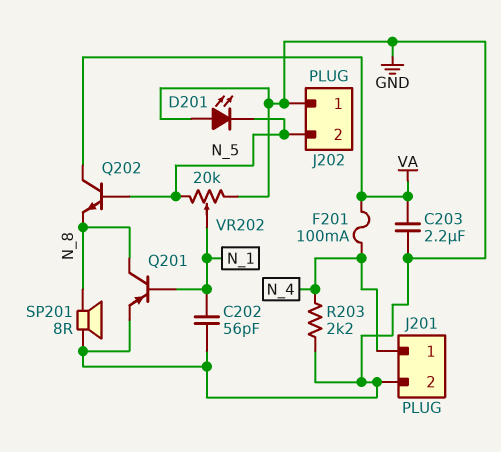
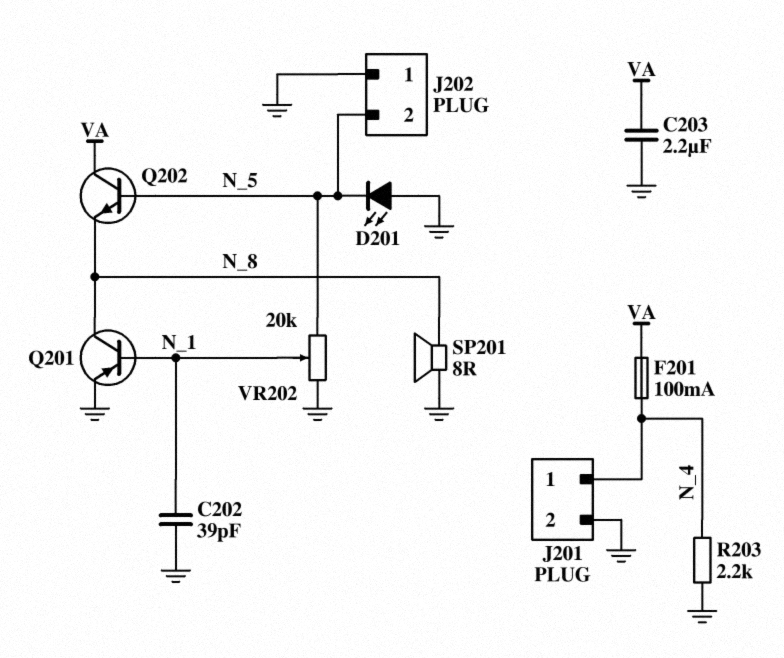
C202: 56pF (GND, N_1) -> 39pF (GND, N_1)

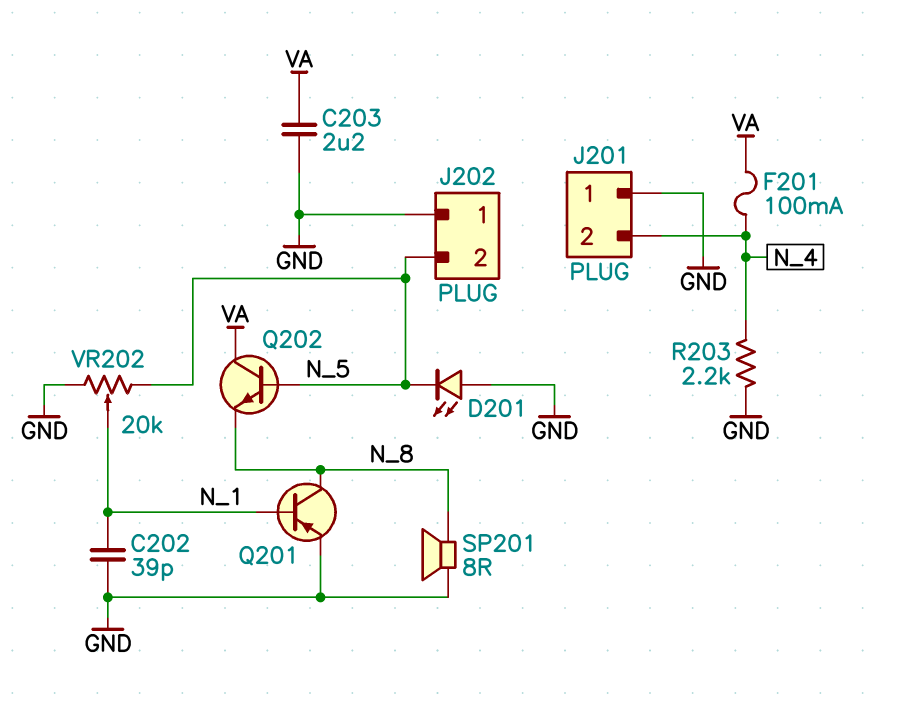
J201 pin 1: N_4 -> GND
J201 pin 2: GND -> N_4

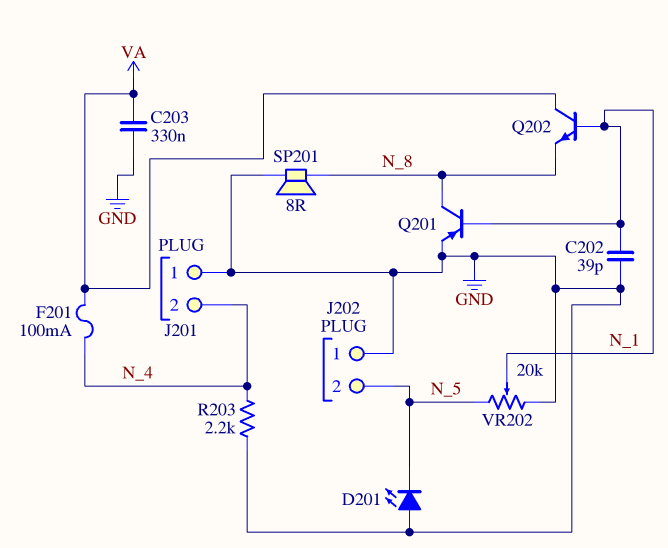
C203: 2.2uF (GND, VA) -> 330nF (GND, VA)
Q202: NPN (B N_5, C VA, E N_8) -> NPN (B N_1, C VA, E N_8)

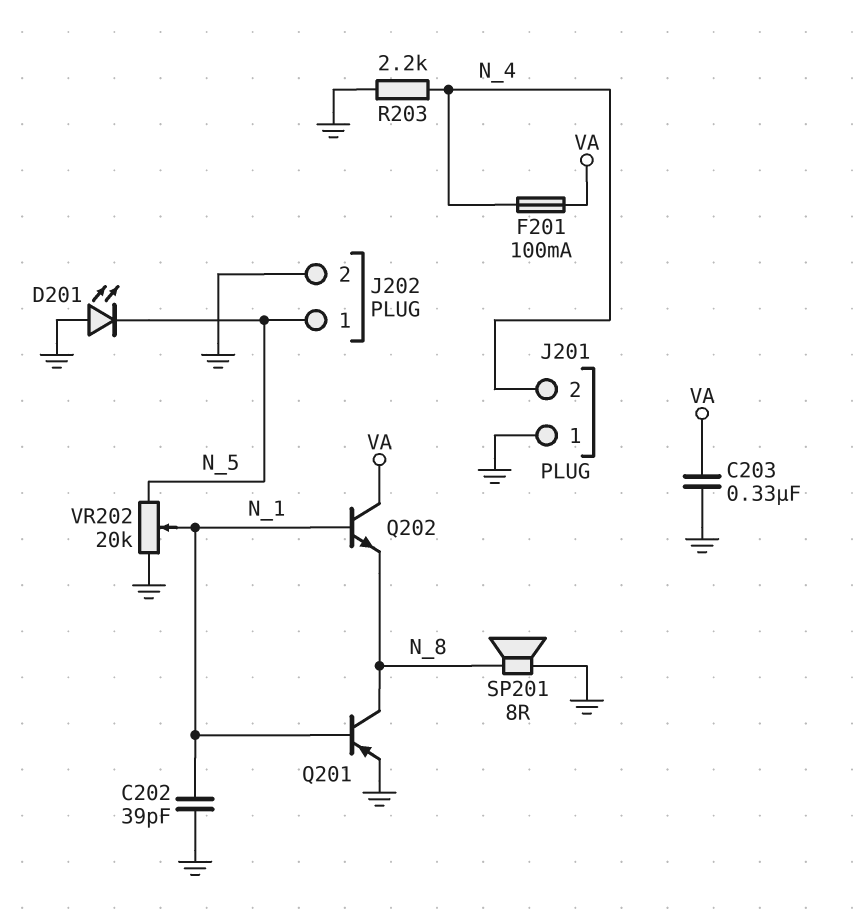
J202 pin 1: GND -> N_5
J202 pin 2: N_5 -> GND

